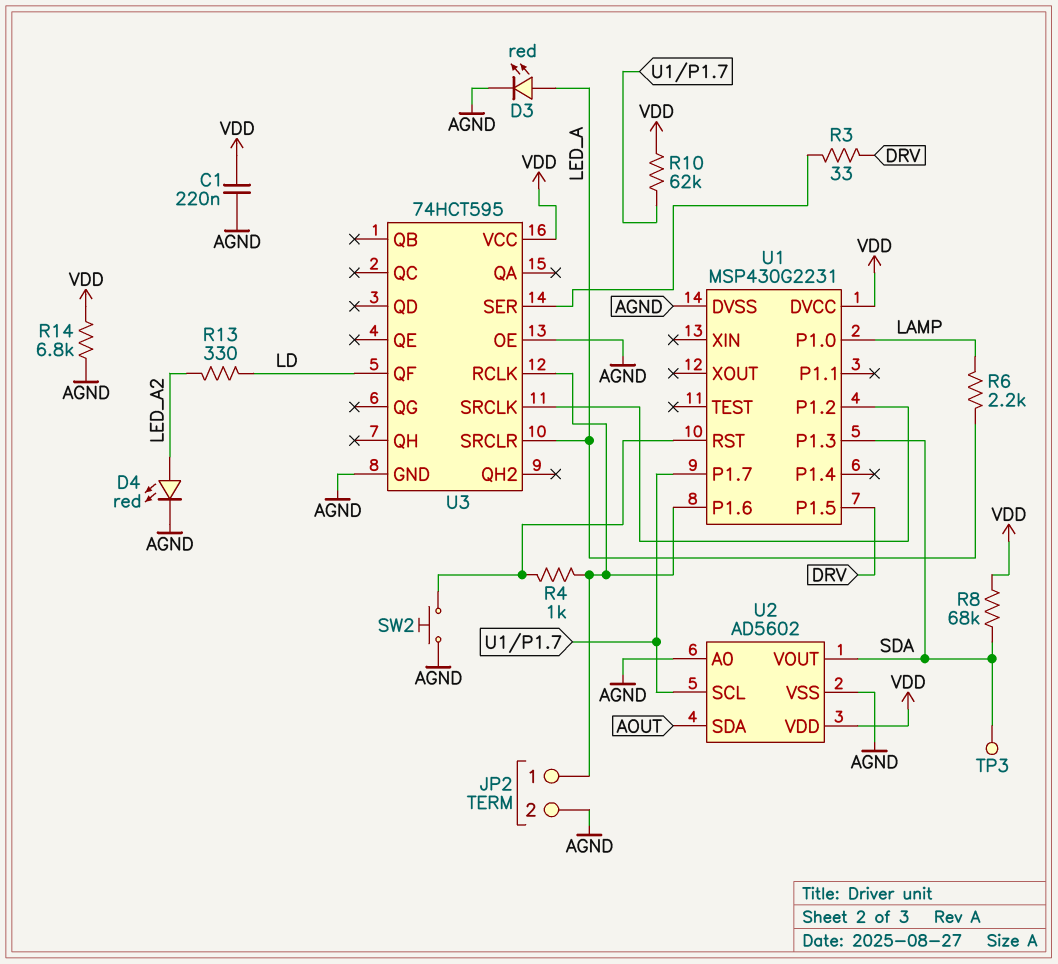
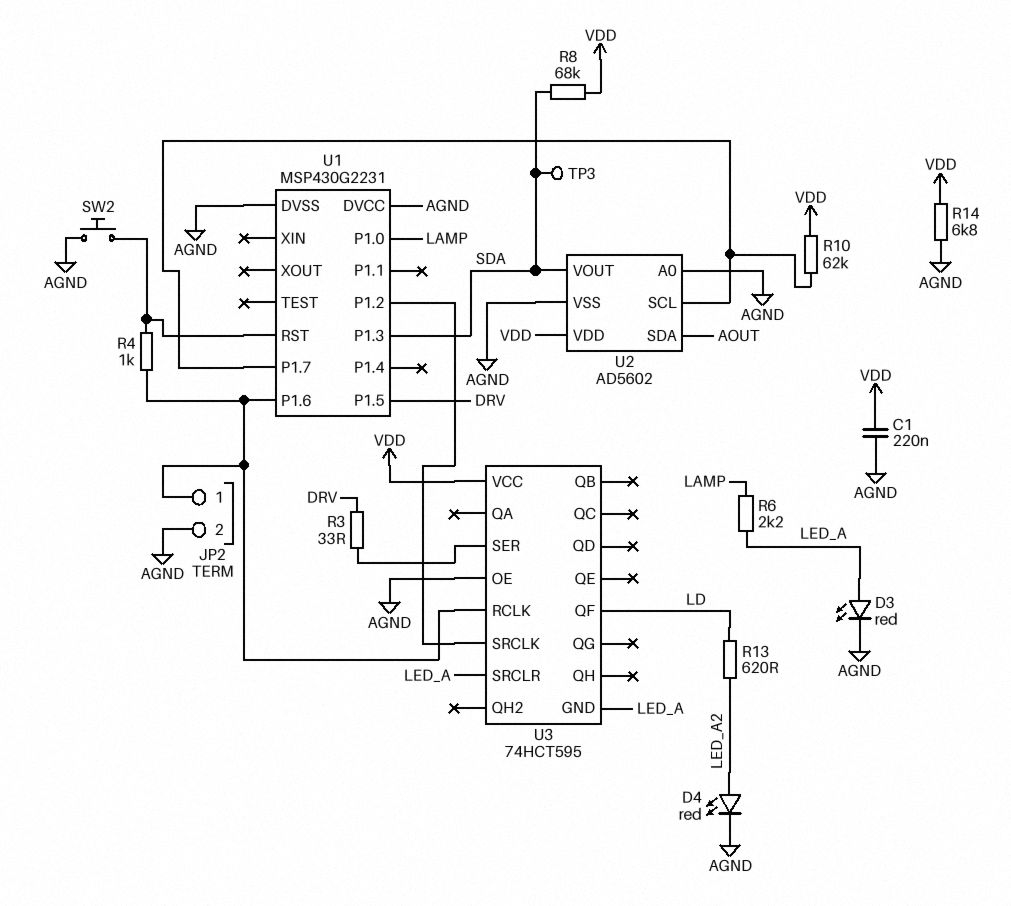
R13: 330 (LD, LED_A2) -> 620 (LD, LED_A2)
U1 pin DVCC: VDD -> AGND
U3 pin GND: AGND -> LED_A

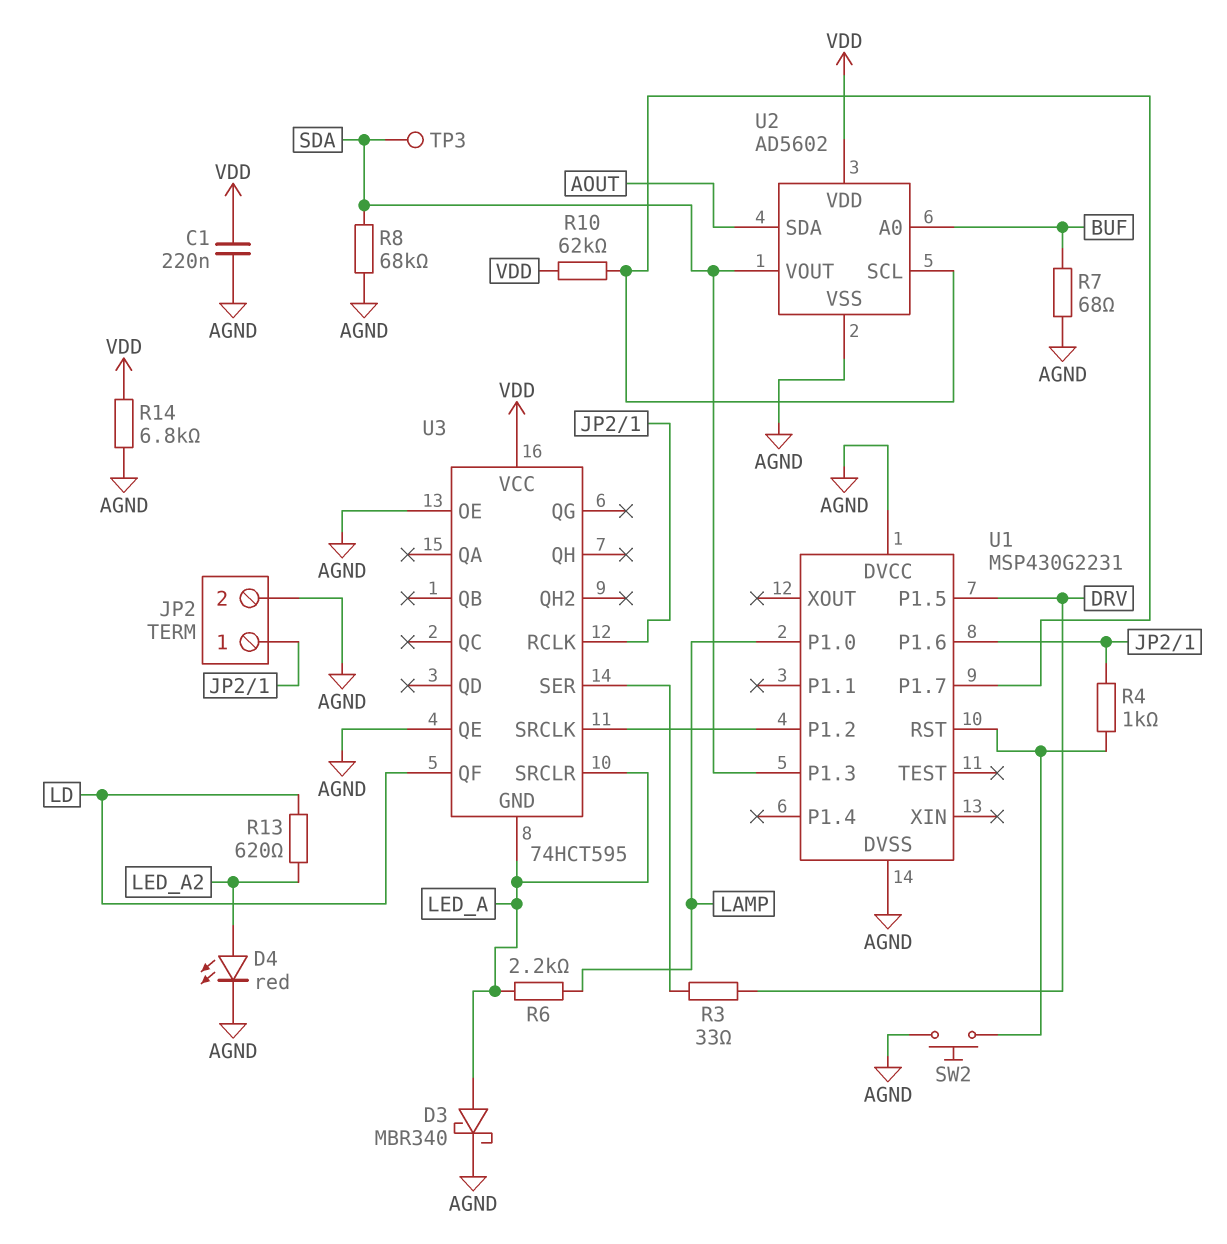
D3: LED red (A LED_A, K AGND) -> schottky MBR340 (A LED_A, K AGND)
R7: none -> 68 (AGND, BUF)
R8: 68k (SDA, VDD) -> 68k (AGND, SDA)
U2 pin A0: AGND -> BUF
U3 pin QE: none -> AGND

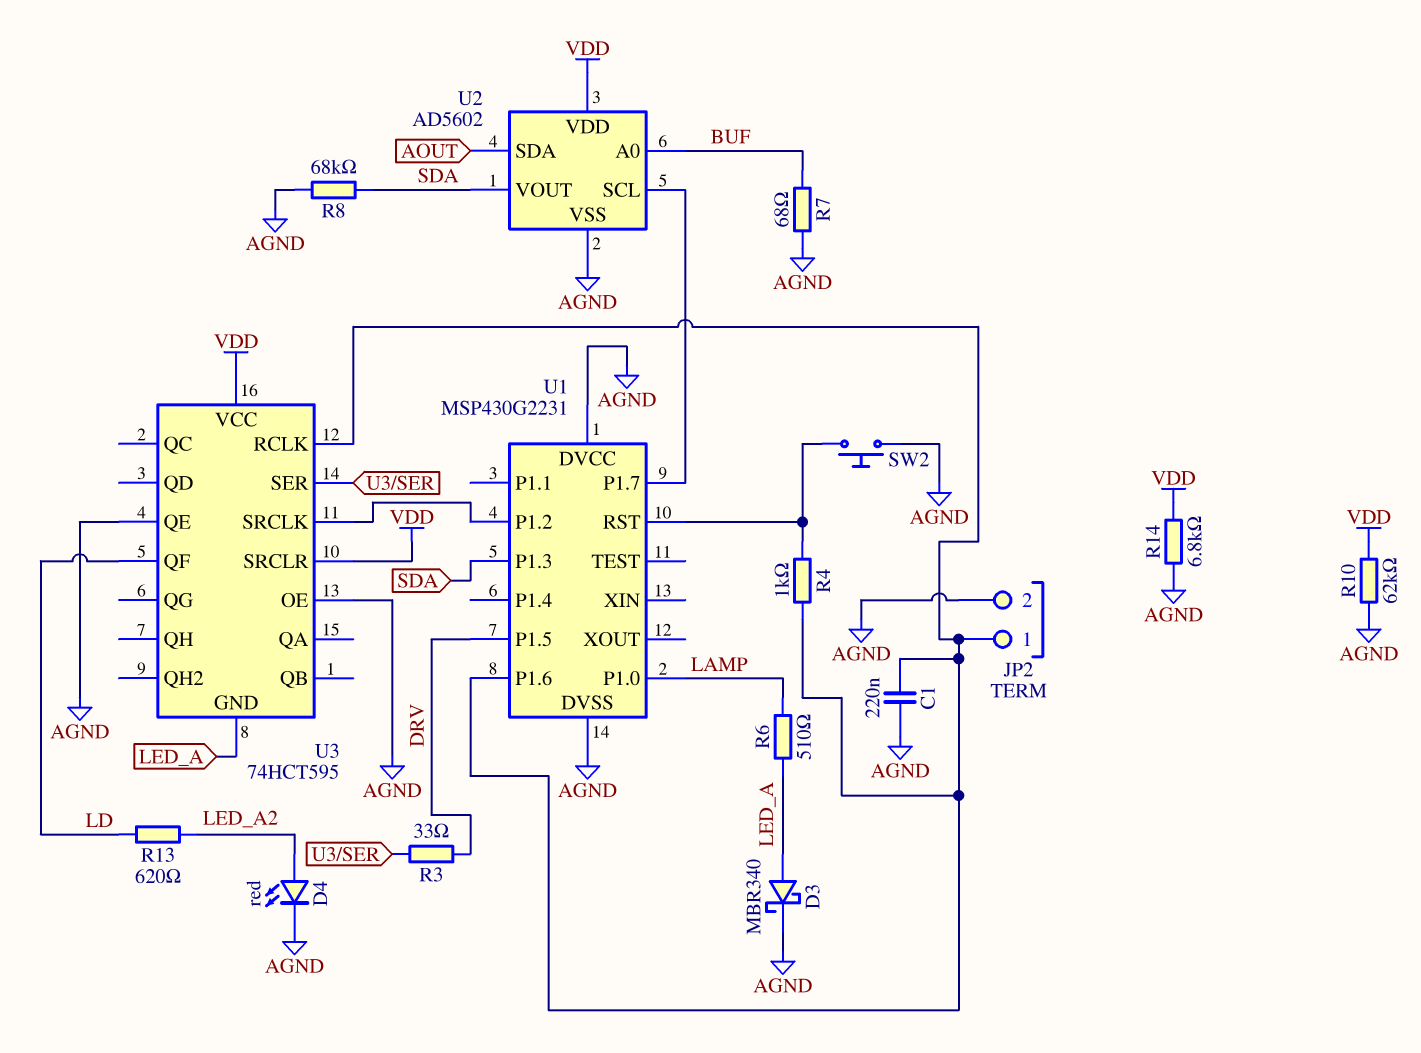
C1: 220nF (AGND, VDD) -> 220nF (AGND, JP2/1)
R6: 2.2k (LAMP, LED_A) -> 510 (LAMP, LED_A)
R10: 62k (U1/P1.7, VDD) -> 62k (AGND, VDD)
TP3: test point (SDA) -> none
U3 pin SRCLR: LED_A -> VDD

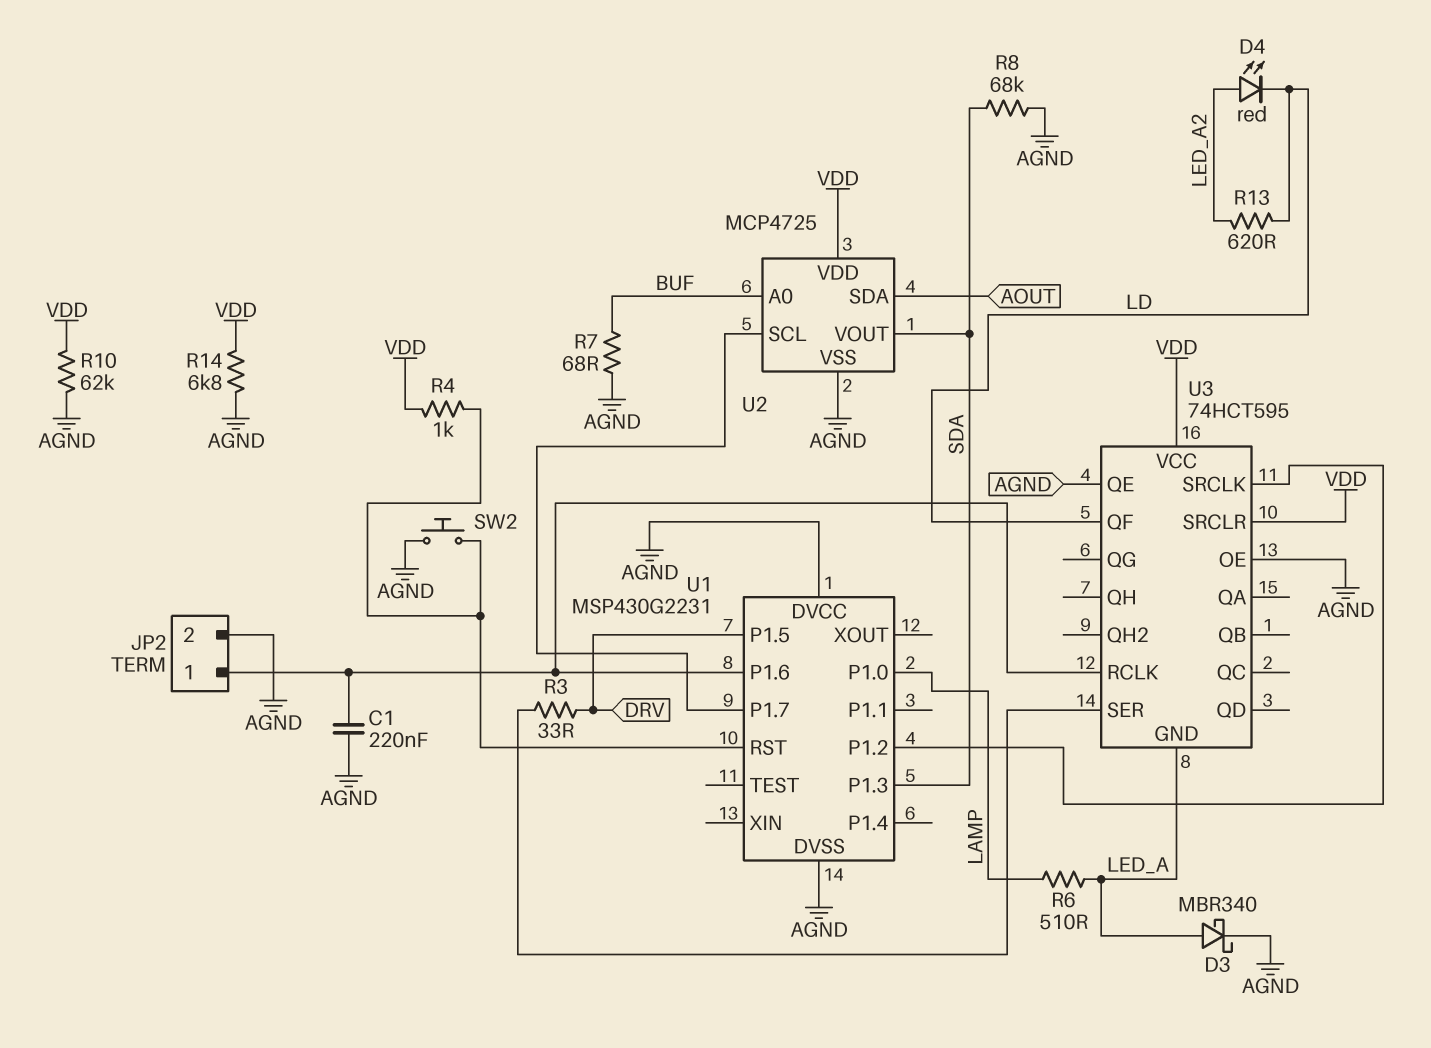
D4: LED red (A LED_A2, K AGND) -> LED red (A LED_A2, K LD)
R4: 1k (JP2/1, U1/RST) -> 1k (U1/RST, VDD)
U2: AD5602 -> MCP4725

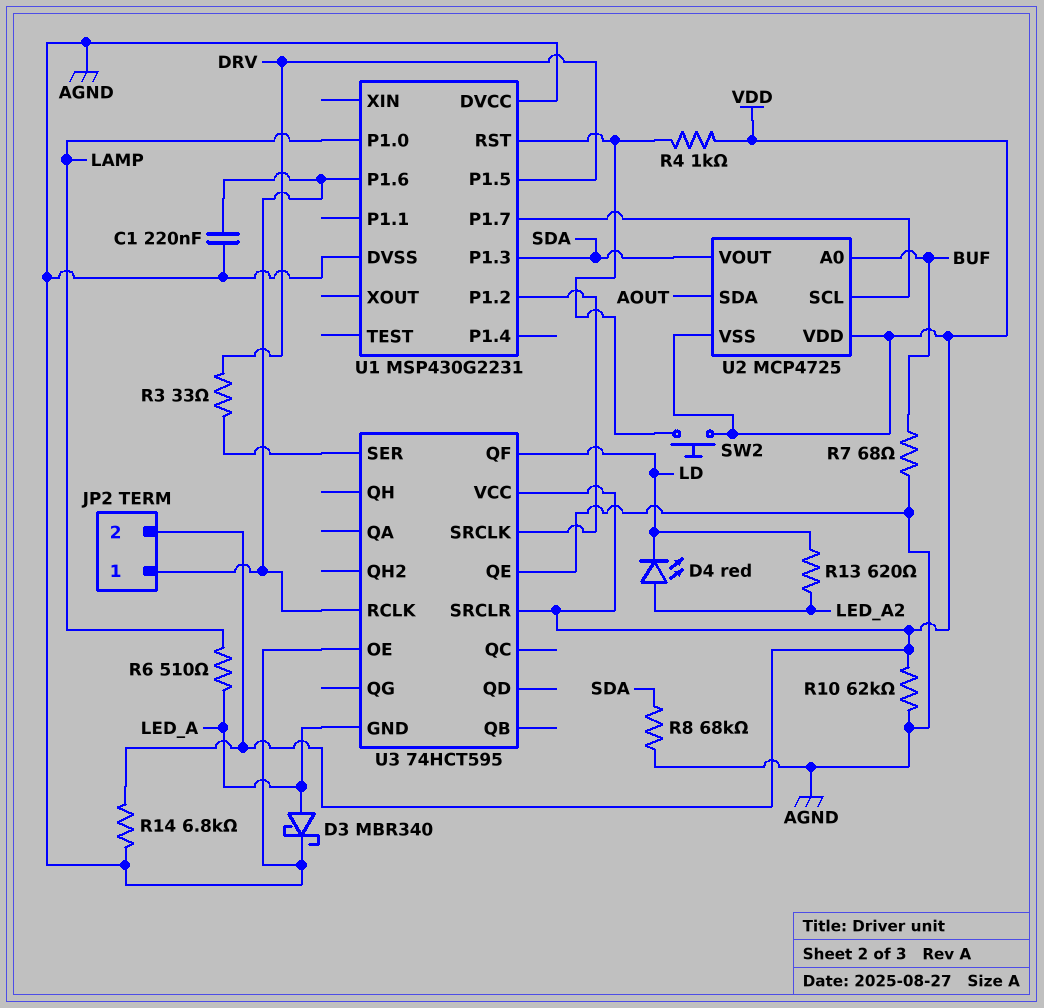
JP2 pin 2: AGND -> VDD
SW2: button (AGND, U1/RST) -> button (U1/RST, VDD)
U2 pin VSS: AGND -> VDD

